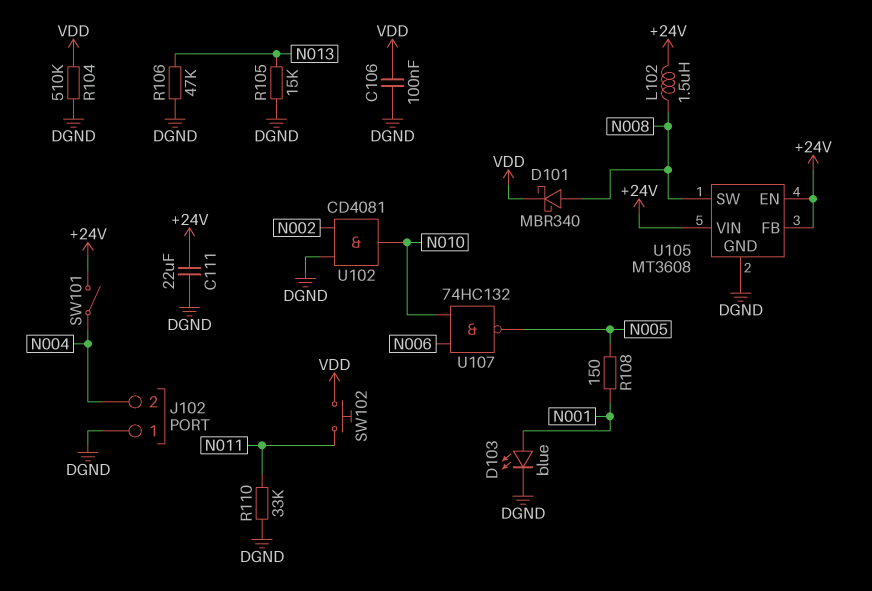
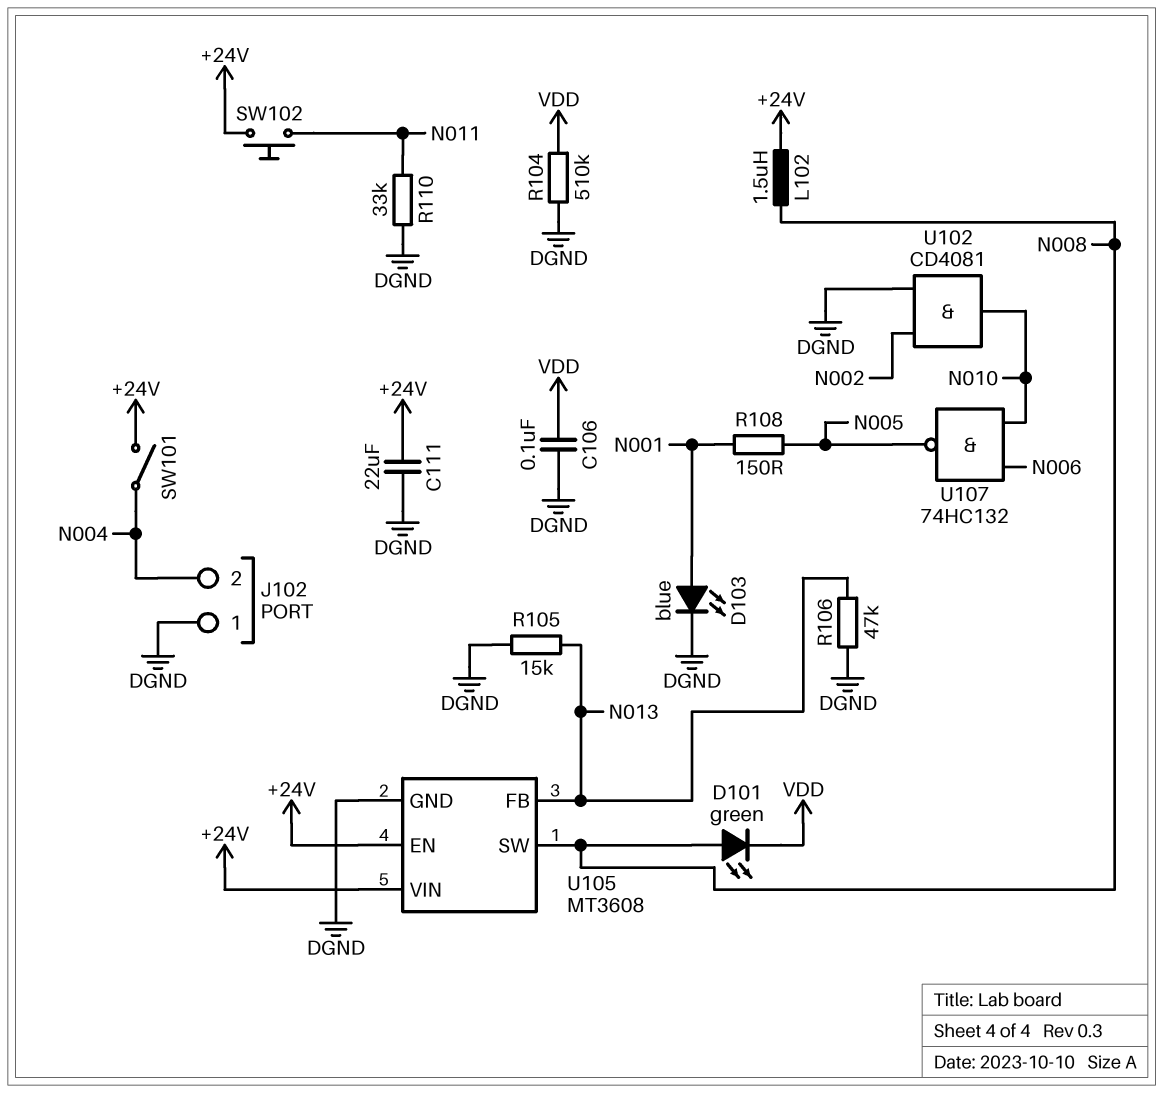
D101: schottky MBR340 (A N008, K VDD) -> LED green (A N008, K VDD)
SW102: button (N011, VDD) -> button (+24V, N011)
U105 pin FB: +24V -> N013

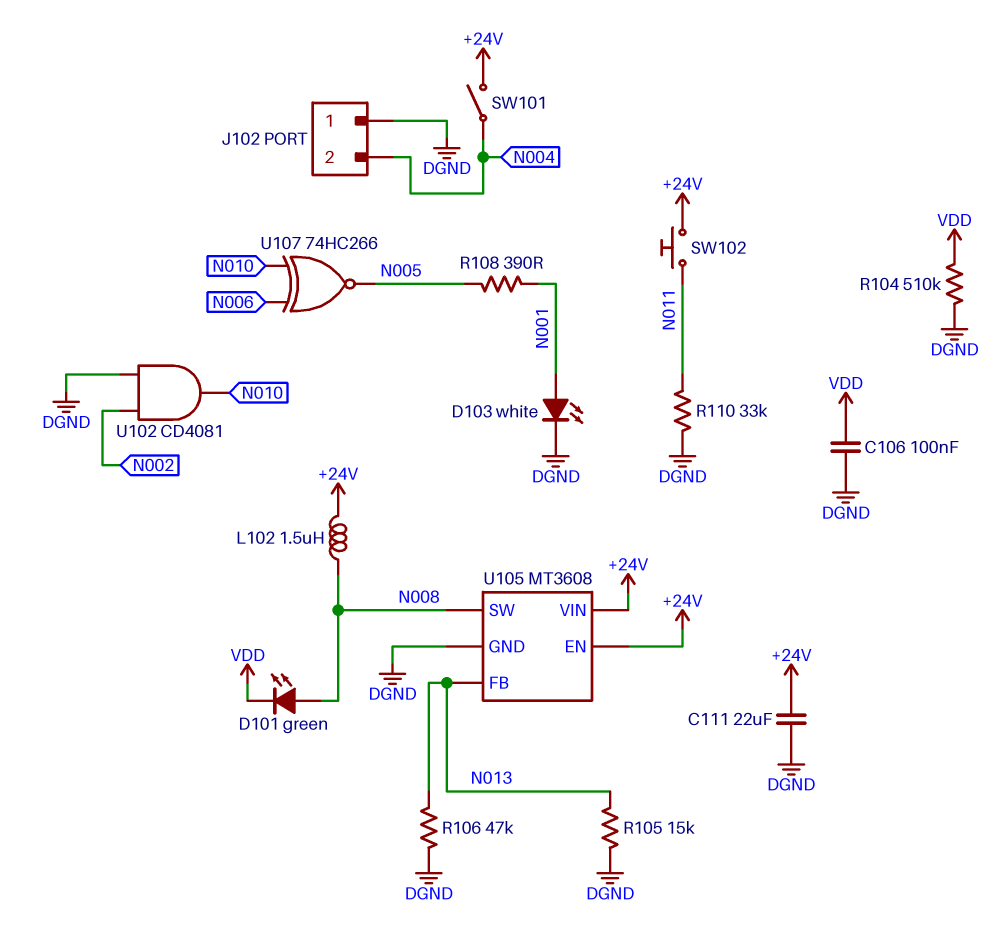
D103: LED blue (A N001, K DGND) -> LED white (A N001, K DGND)
R108: 150 (N001, N005) -> 390 (N001, N005)
U107: NAND 74HC132 (in N006, in N010, out N005) -> XNOR 74HC266 (in N006, in N010, out N005)

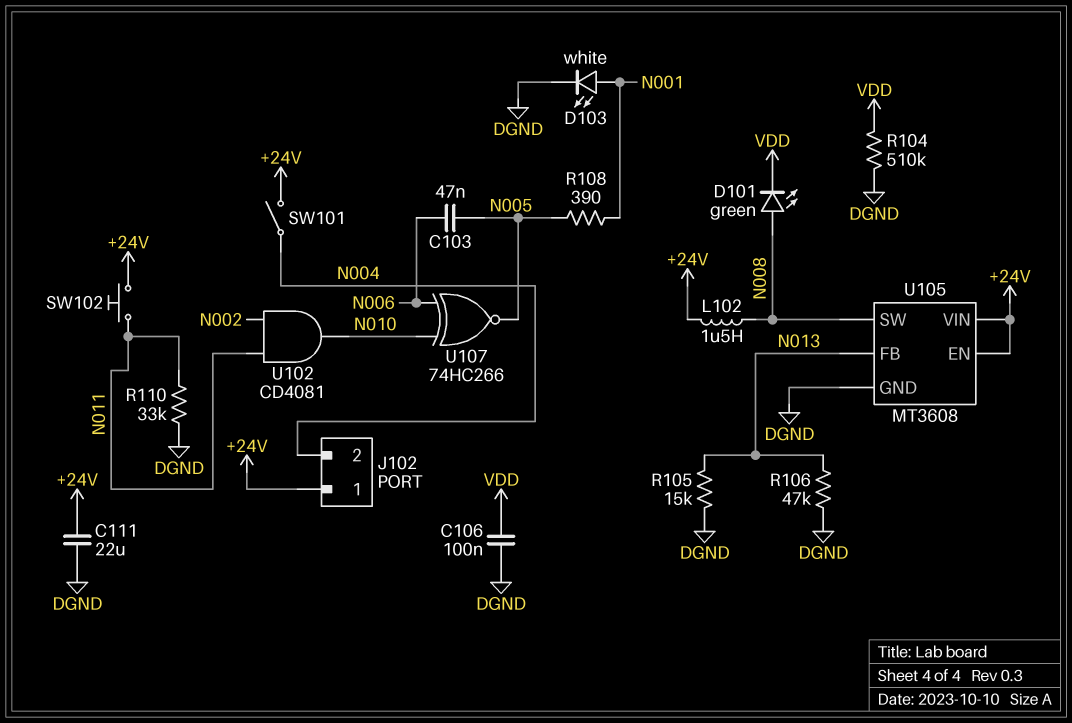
C103: none -> 47nF (N005, N006)
J102 pin 1: DGND -> +24V
U102: AND CD4081 (in DGND, in N002, out N010) -> AND CD4081 (in N002, in N011, out N010)

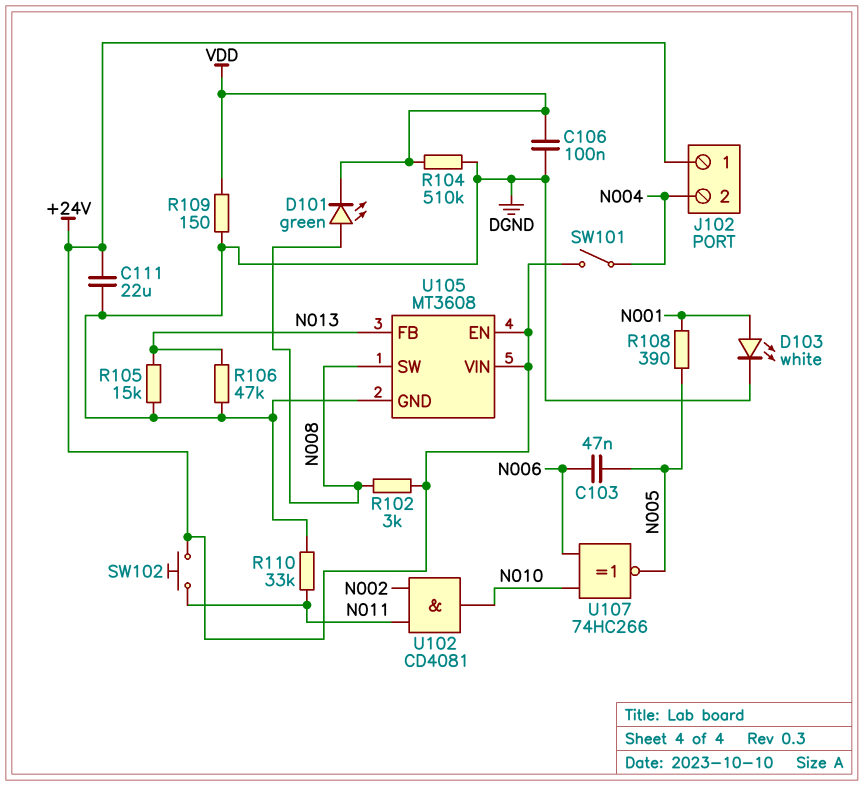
L102: 1.5uH (+24V, N008) -> none
R102: none -> 3k (+24V, N008)
R109: none -> 150 (DGND, VDD)

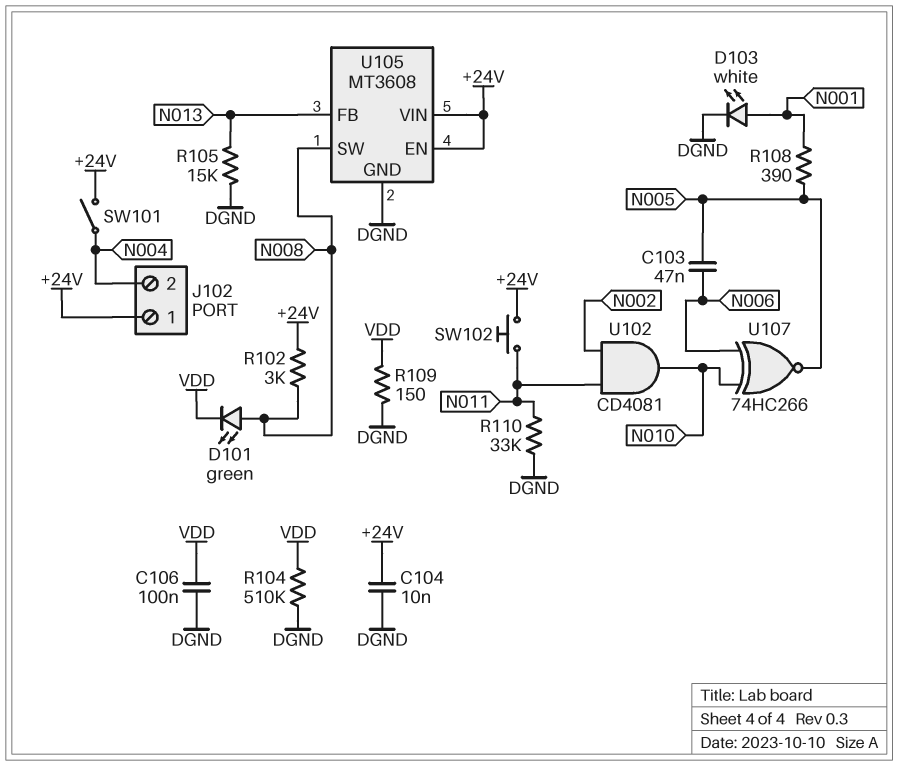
C104: none -> 10nF (+24V, DGND)
C111: 22uF (+24V, DGND) -> none
R106: 47k (DGND, N013) -> none

